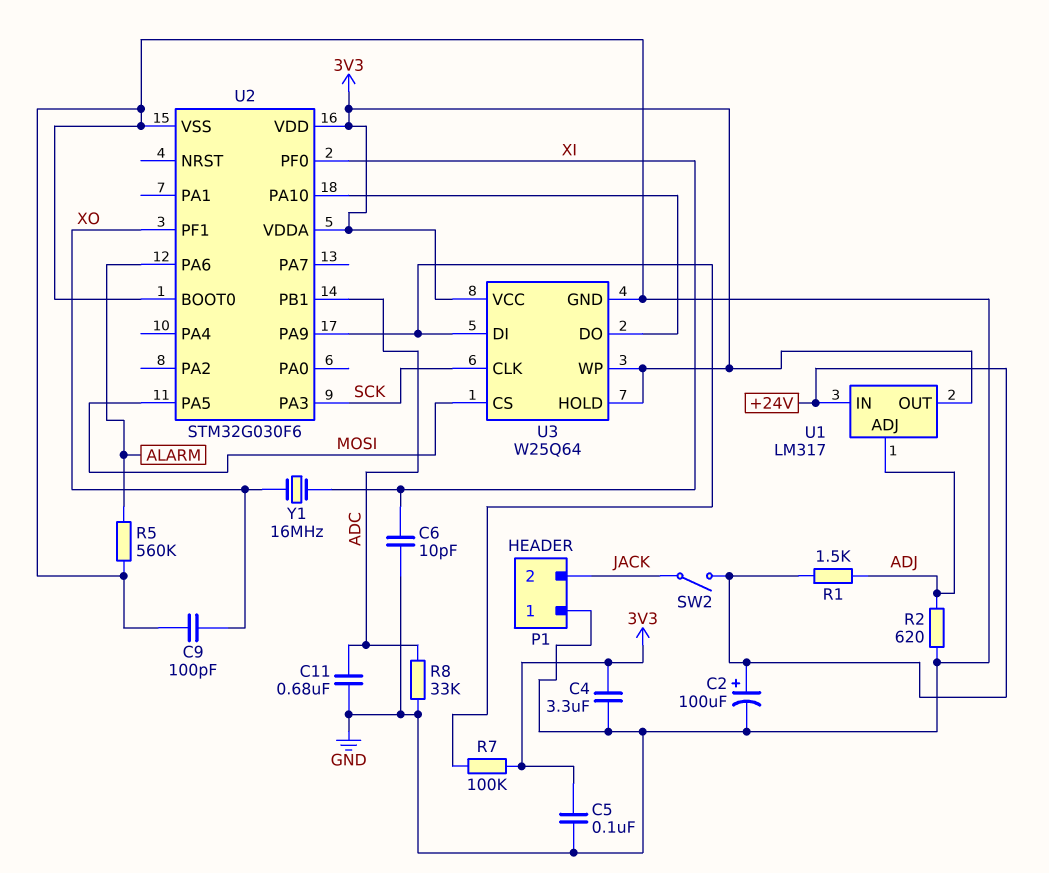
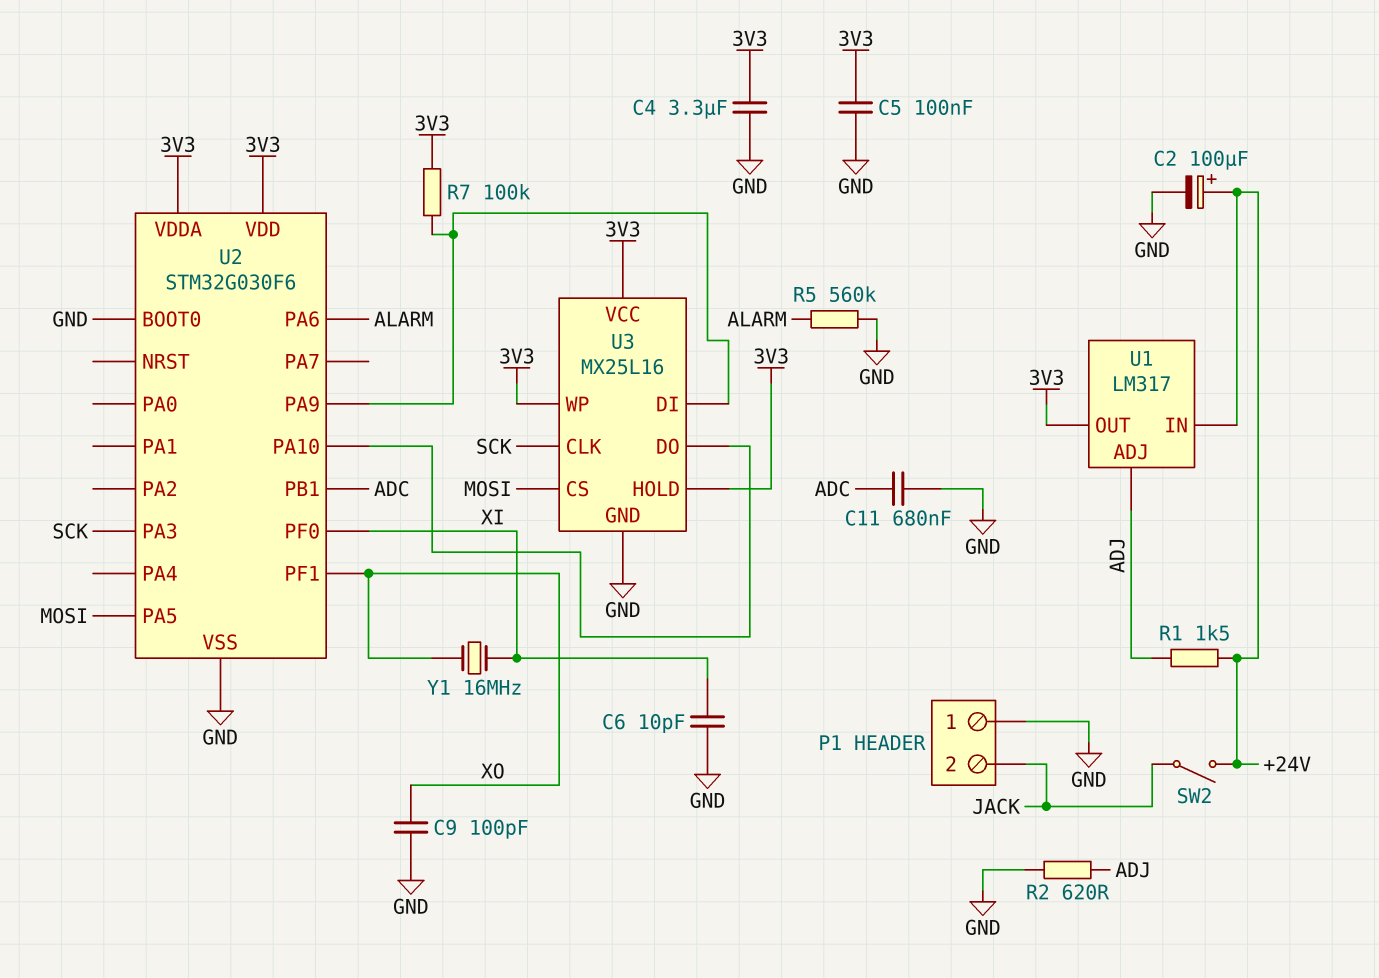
R8: 33k (ADC, GND) -> none
U3: W25Q64 -> MX25L16

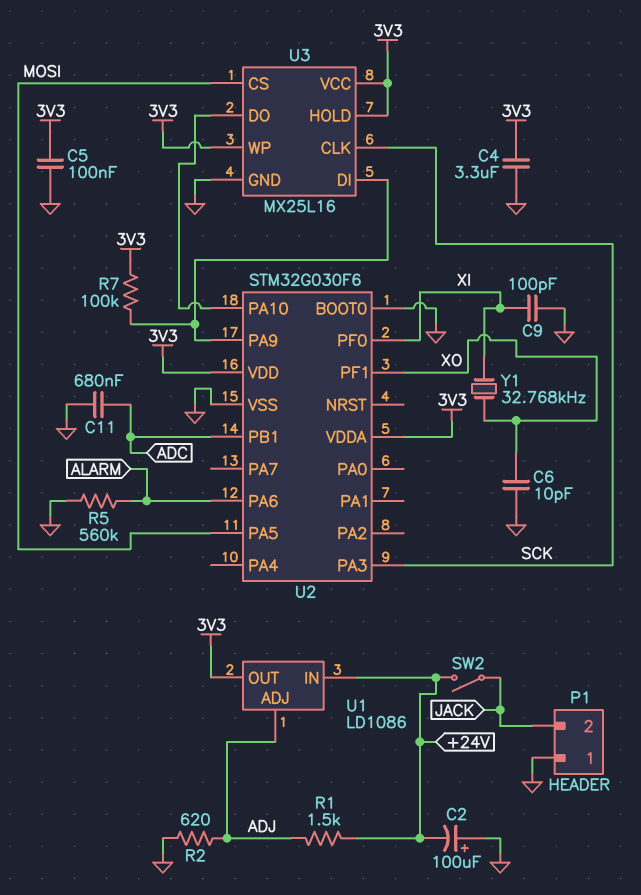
C2: 100uF (plus +24V, minus GND) -> 100uF (plus GND, minus +24V)
C6: 10pF (GND, XI) -> 10pF (GND, XO)
C9: 100pF (GND, XO) -> 100pF (GND, XI)
U1: LM317 -> LD1086
Y1: 16MHz (XI, XO) -> 32.768kHz (XI, XO)

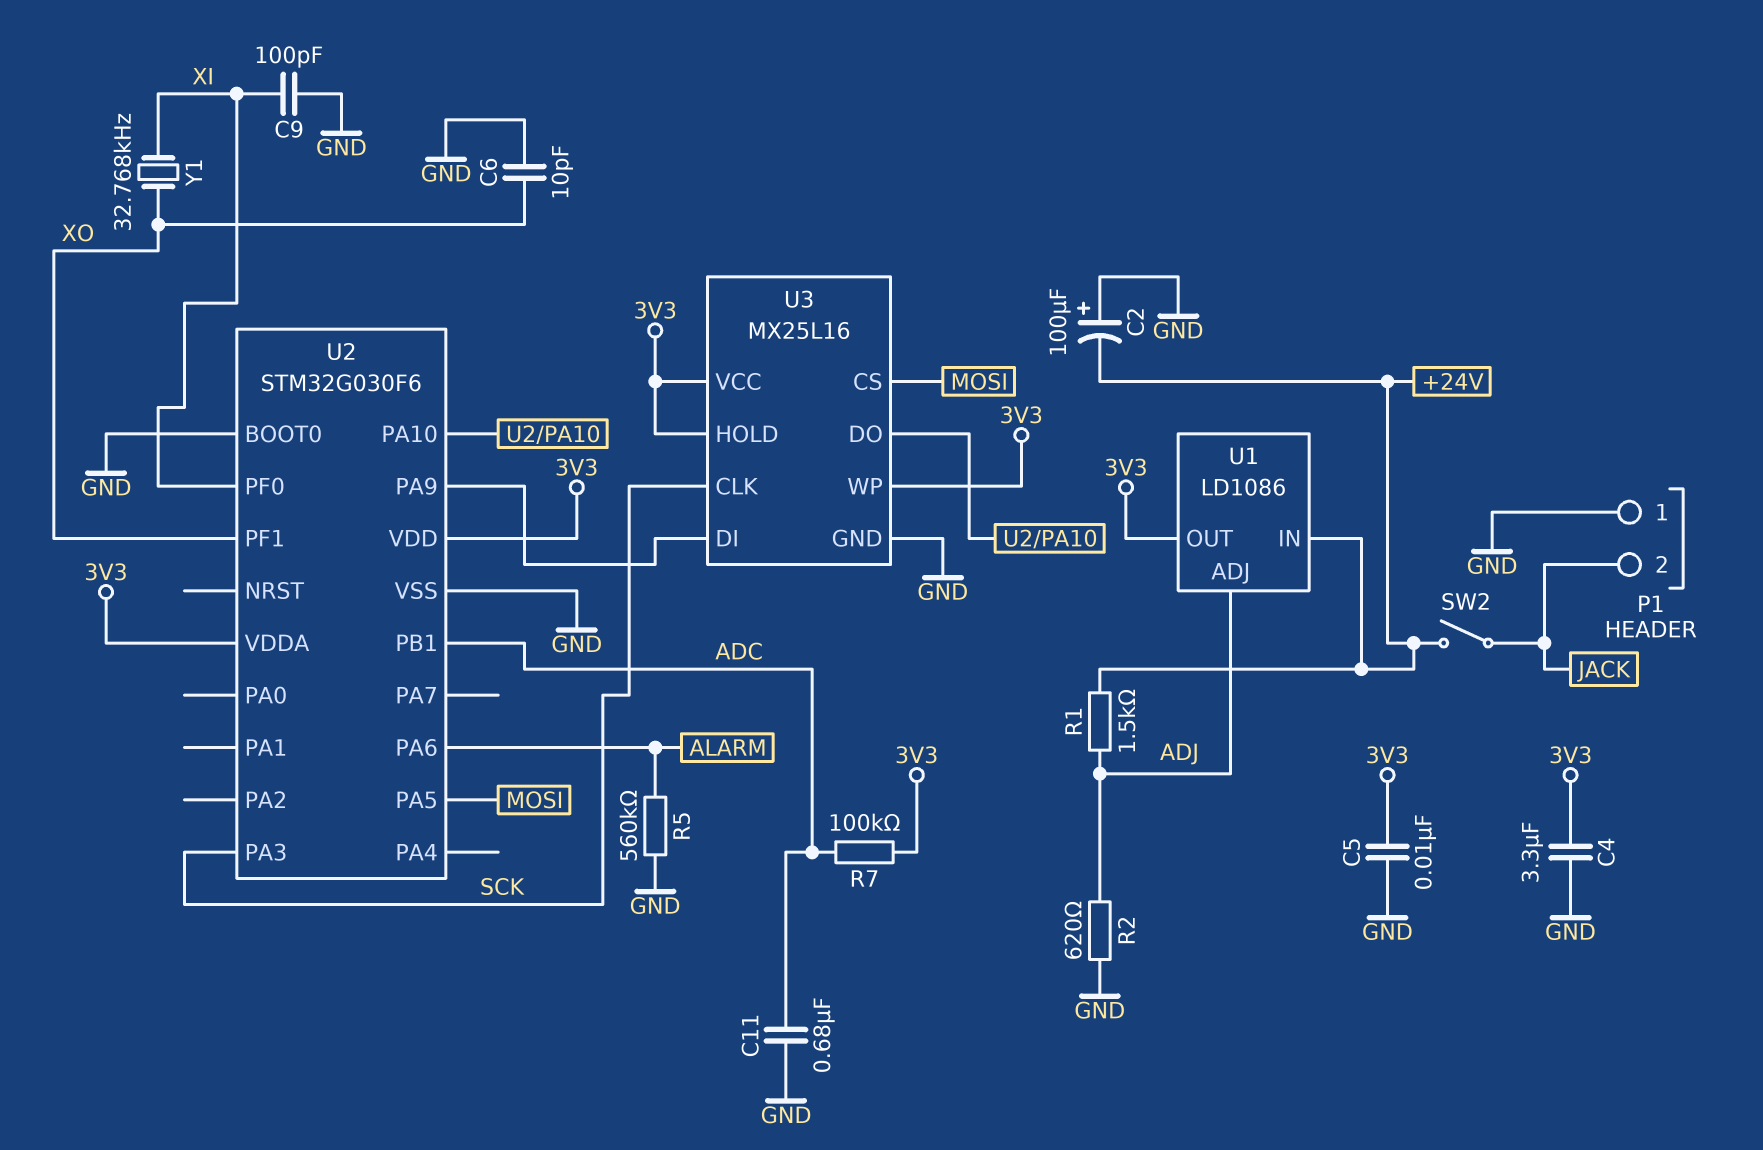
C5: 100nF (3V3, GND) -> 10nF (3V3, GND)
R7: 100k (3V3, U2/PA9) -> 100k (3V3, ADC)

